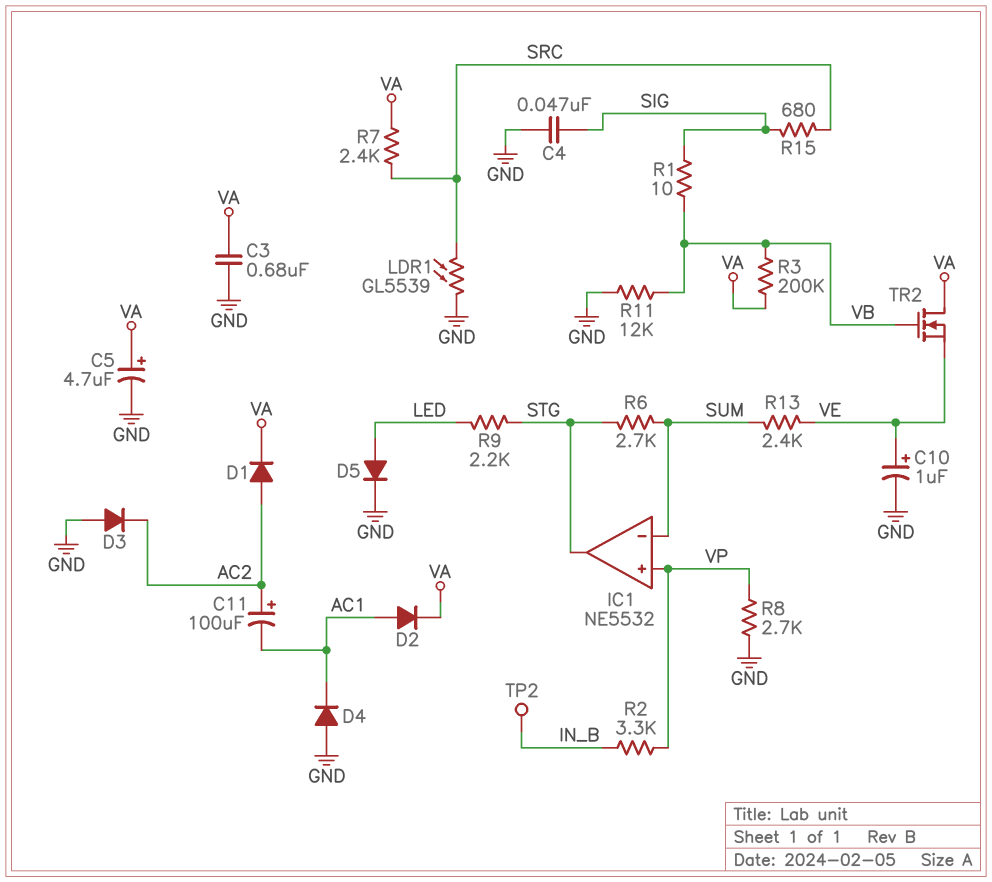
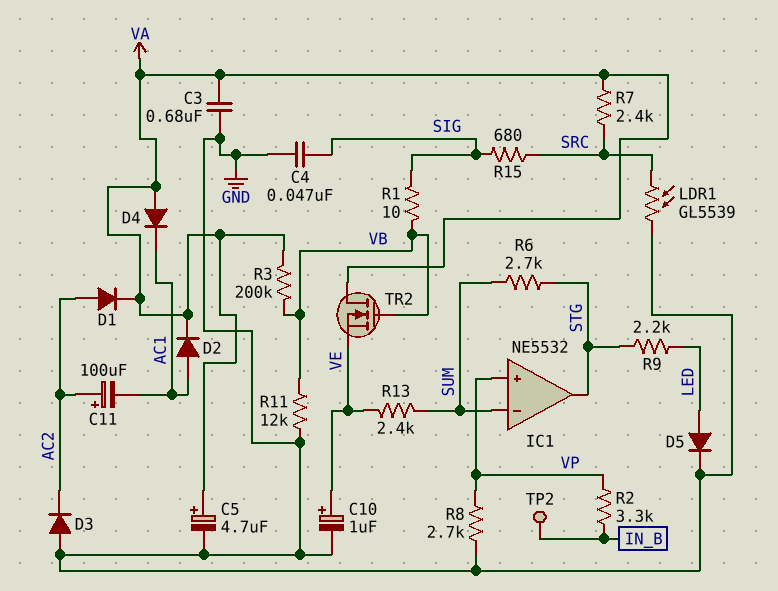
D4: diode (A GND, K AC1) -> diode (A VA, K AC1)

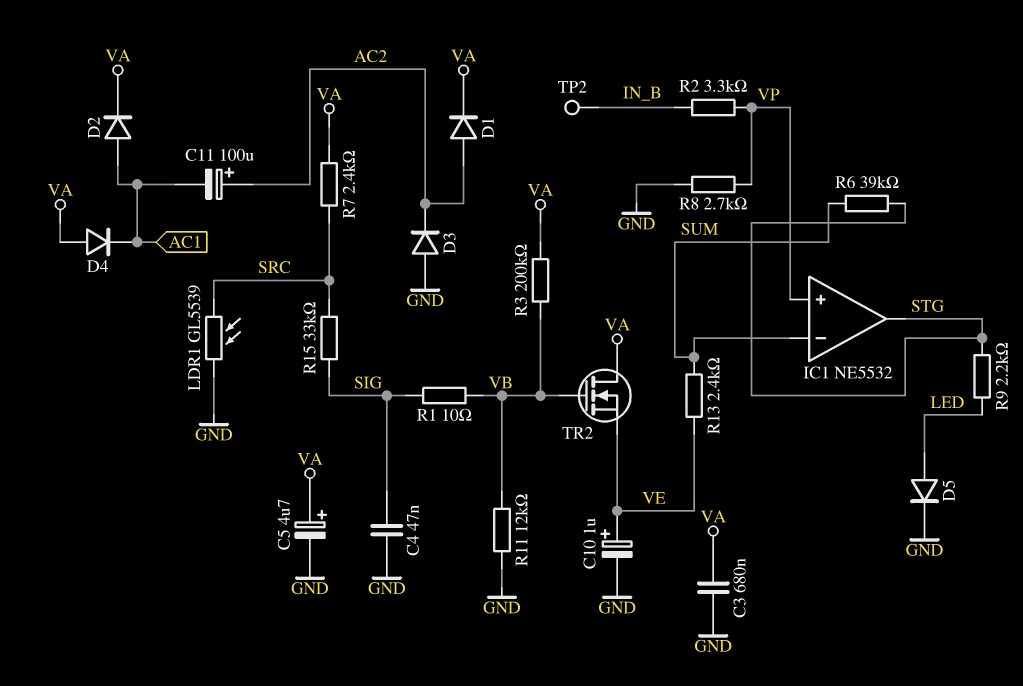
R6: 2.7k (STG, SUM) -> 39k (STG, SUM)
R15: 680 (SIG, SRC) -> 33k (SIG, SRC)

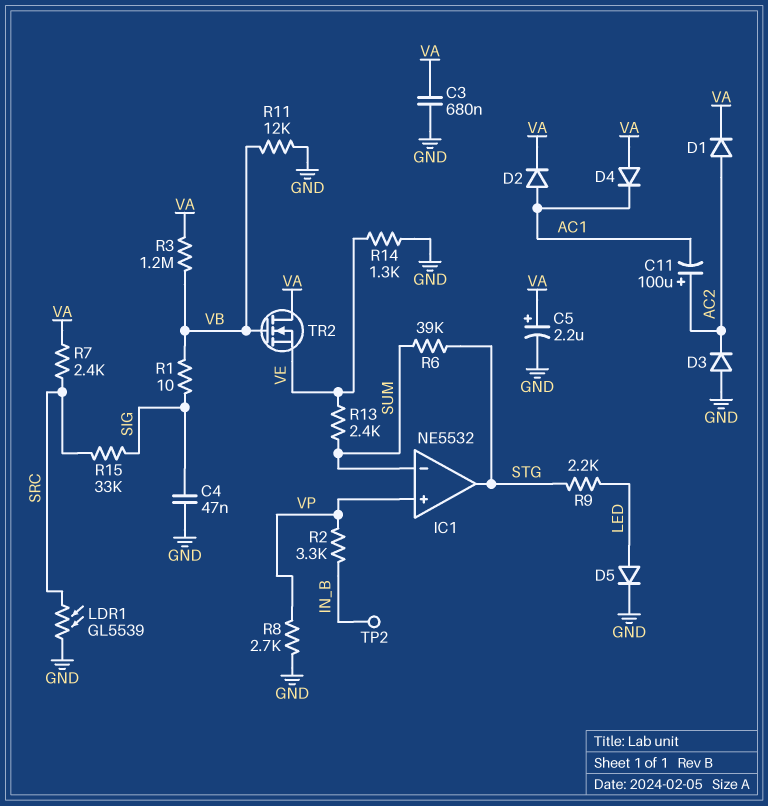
C5: 4.7uF (plus VA, minus GND) -> 2.2uF (plus VA, minus GND)
C10: 1uF (plus VE, minus GND) -> none
R3: 200k (VA, VB) -> 1.2M (VA, VB)
R14: none -> 1.3k (GND, VE)

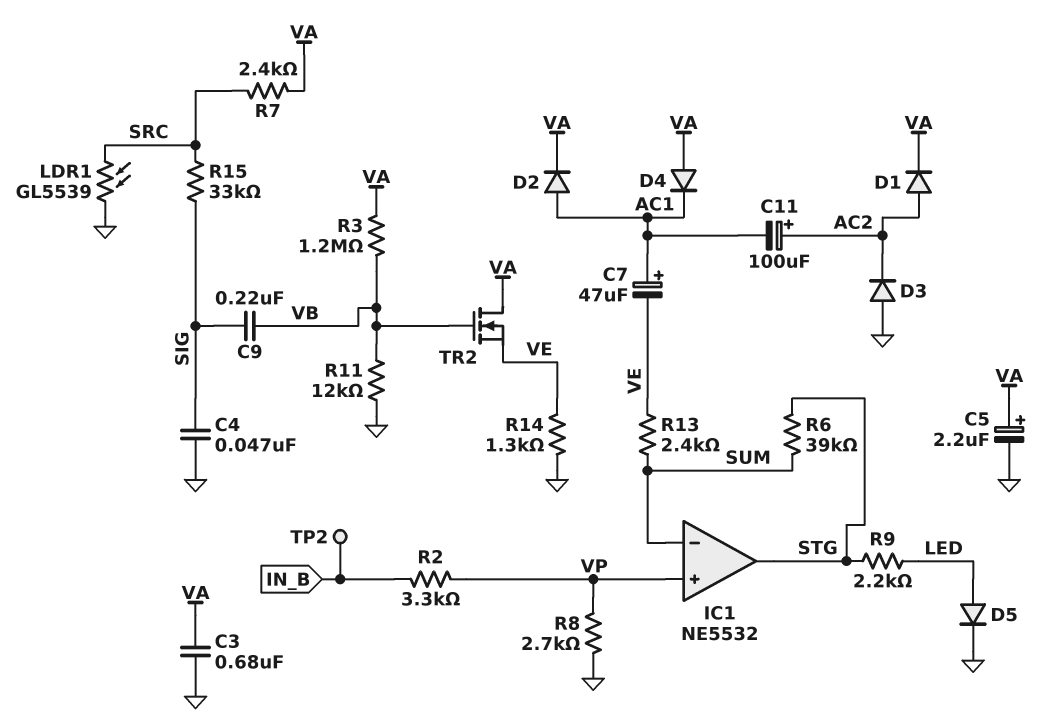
C7: none -> 47uF (plus AC1, minus VE)
C9: none -> 220nF (SIG, VB)
R1: 10 (SIG, VB) -> none

